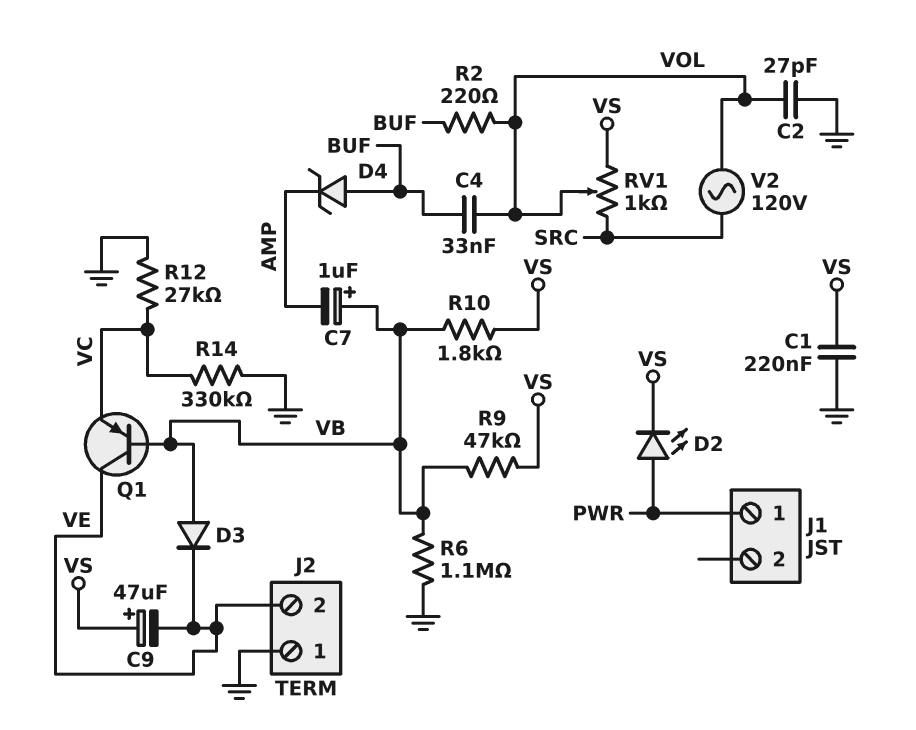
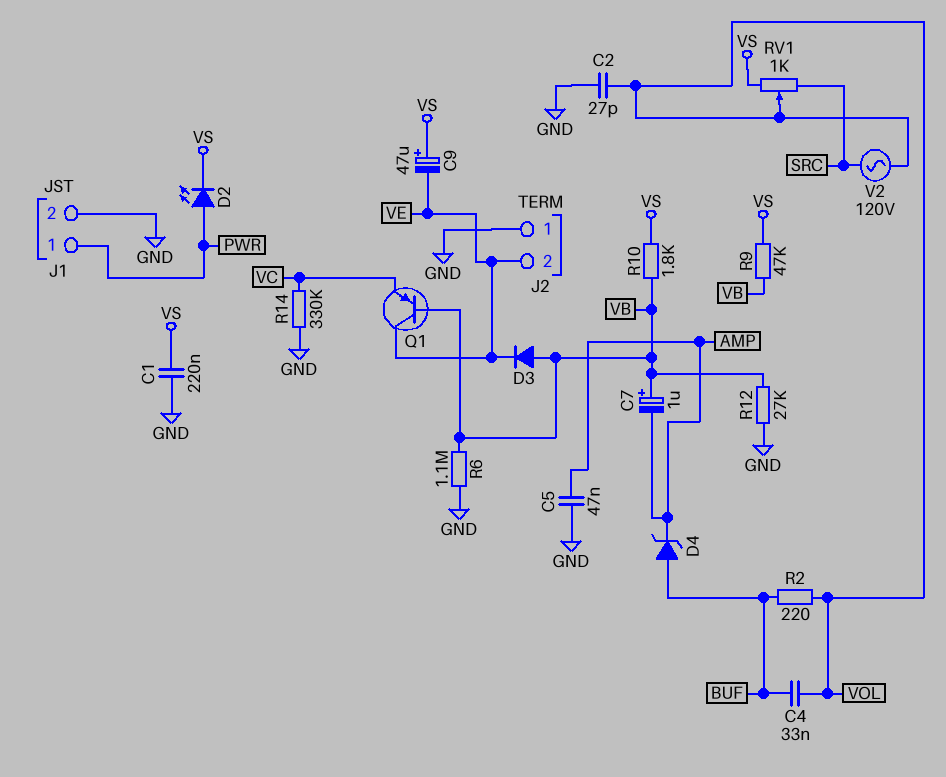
C5: none -> 47nF (AMP, GND)
J1 pin 2: none -> GND
R12: 27k (GND, VC) -> 27k (GND, VB)

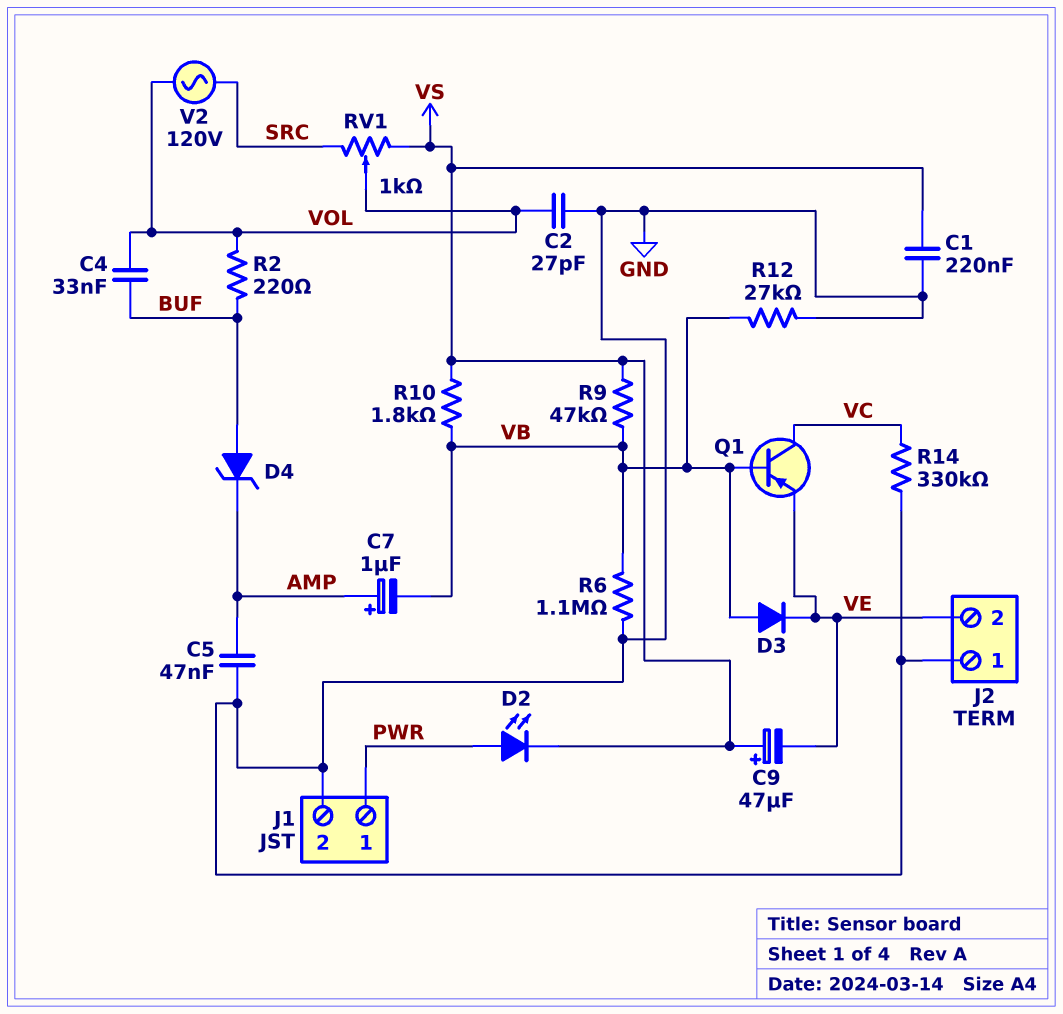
C7: 1uF (plus VB, minus AMP) -> 1uF (plus AMP, minus VB)
Q1: PNP (B VB, C VE, E VC) -> PNP (B VB, C VC, E VE)

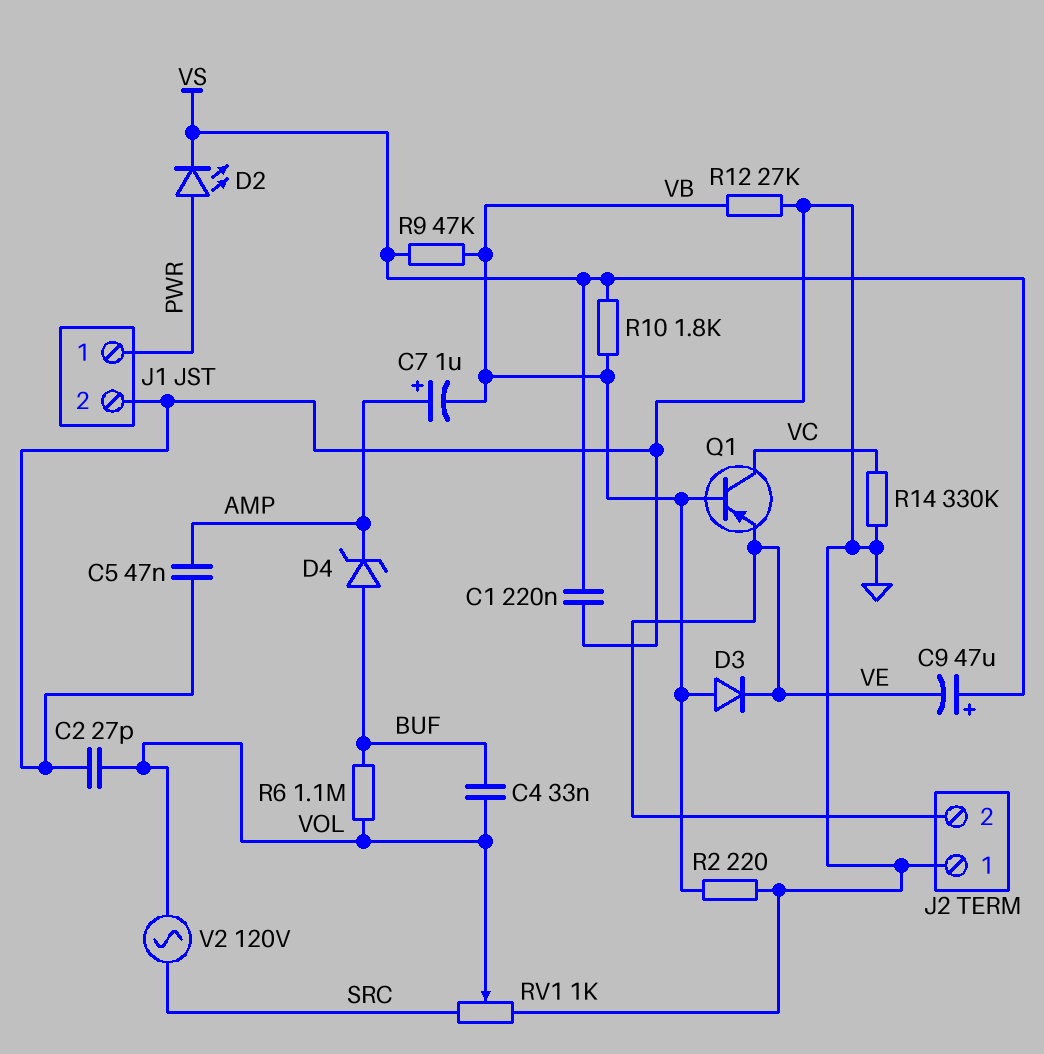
R2: 220 (BUF, VOL) -> 220 (GND, VB)
R6: 1.1M (GND, VB) -> 1.1M (BUF, VOL)
RV1: 1k (SRC, VS, wiper VOL) -> 1k (GND, SRC, wiper VOL)

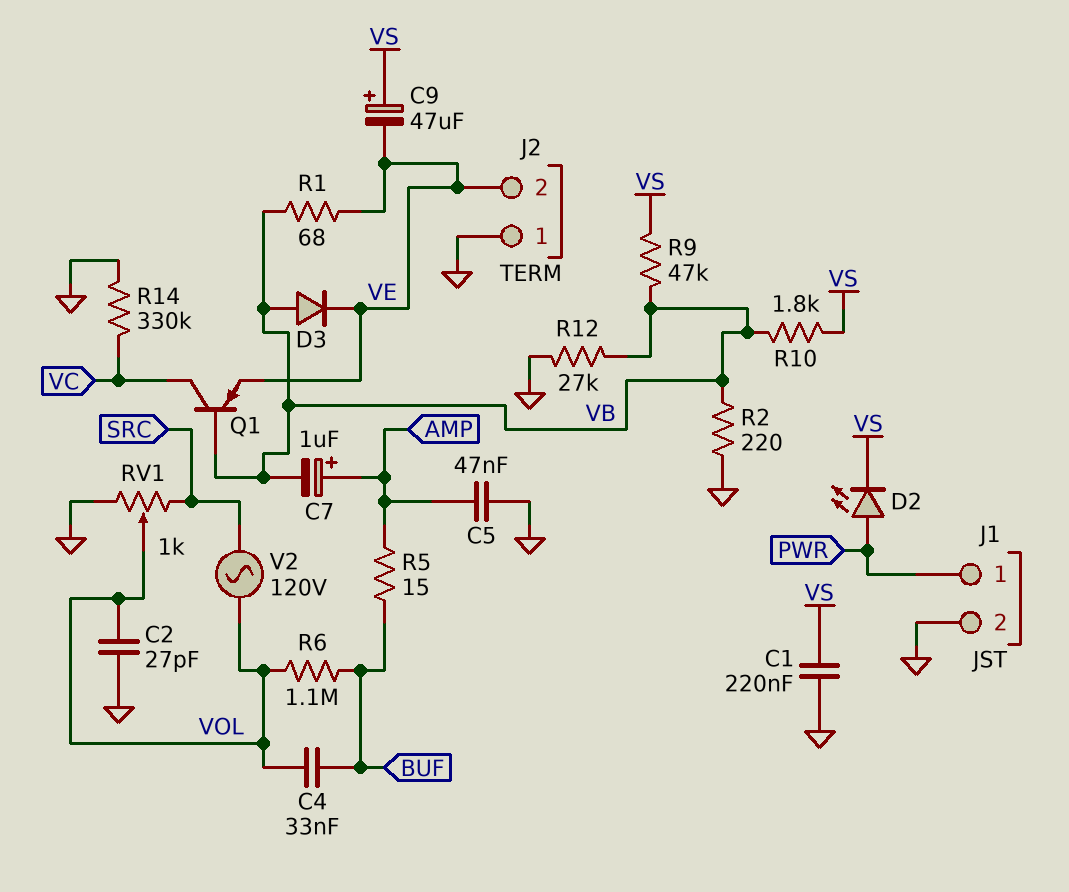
D4: zener (A BUF, K AMP) -> none
R1: none -> 68 (VB, VE)
R5: none -> 15 (AMP, BUF)

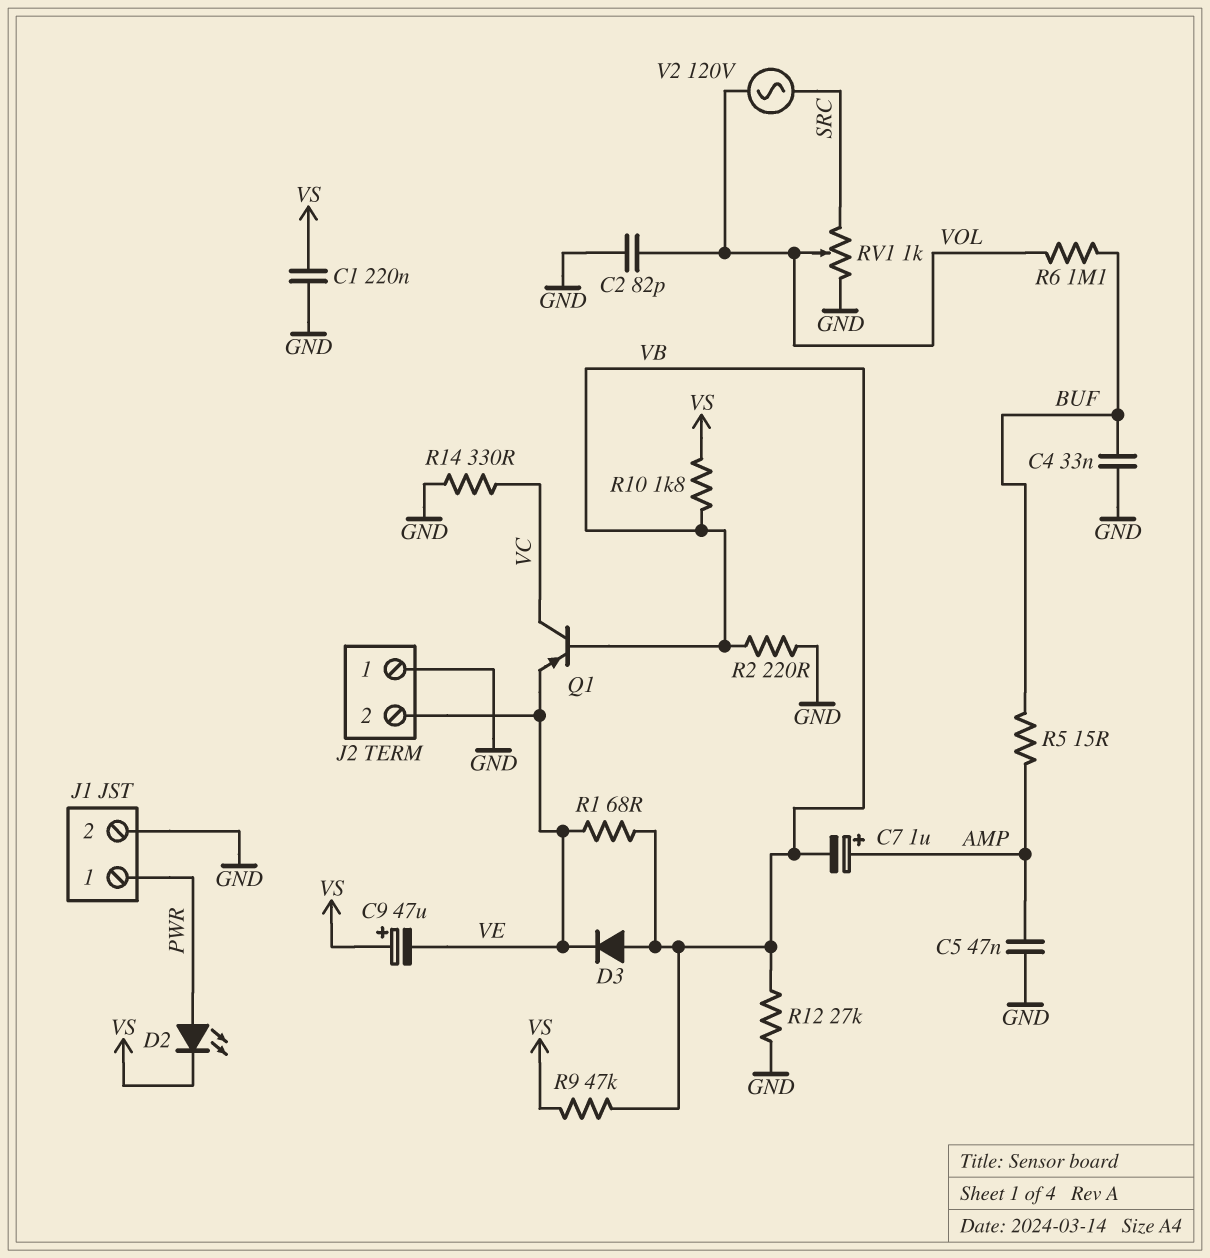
C2: 27pF (GND, VOL) -> 82pF (GND, VOL)
C4: 33nF (BUF, VOL) -> 33nF (BUF, GND)
R14: 330k (GND, VC) -> 330 (GND, VC)

